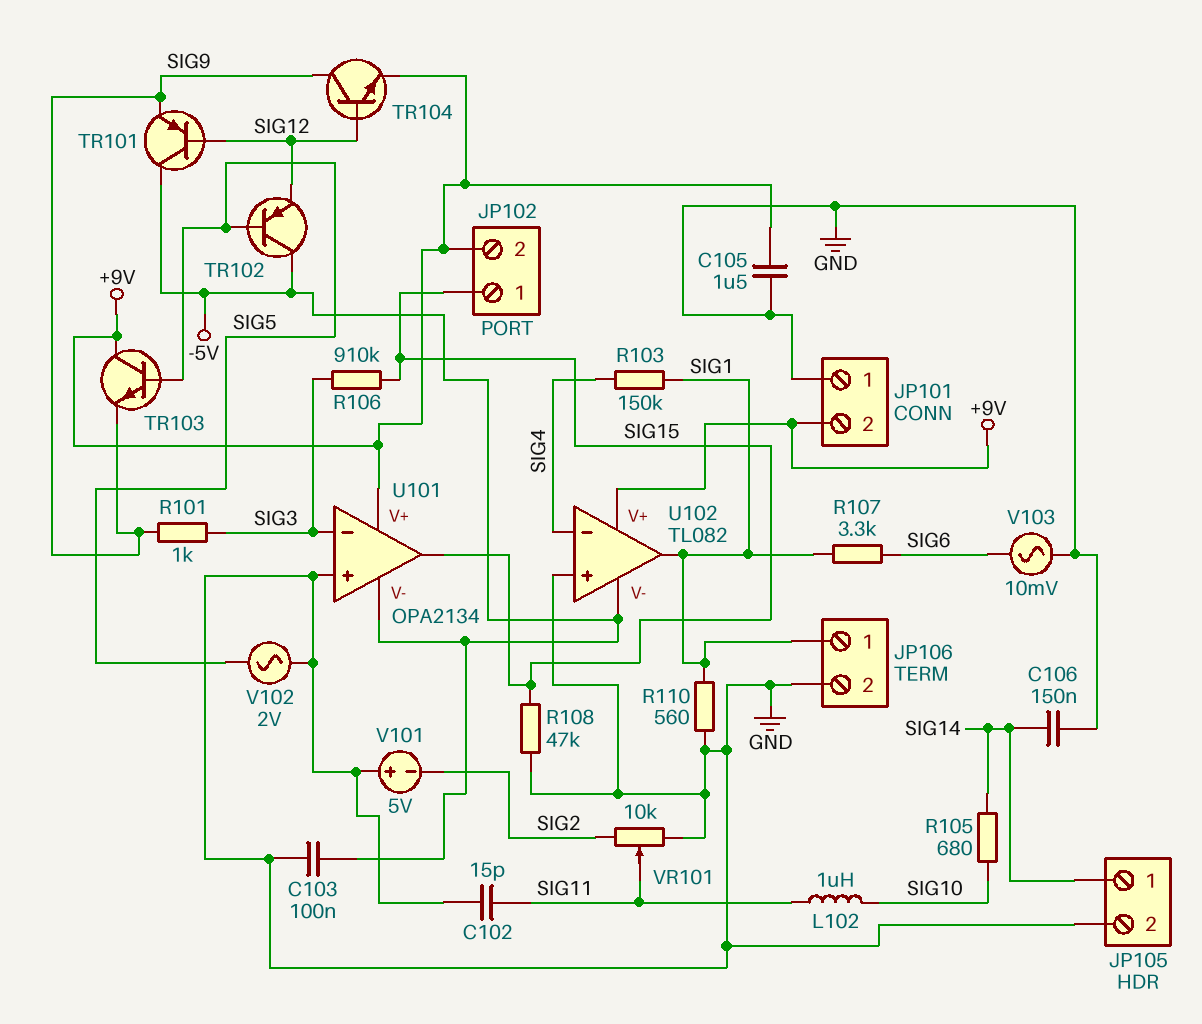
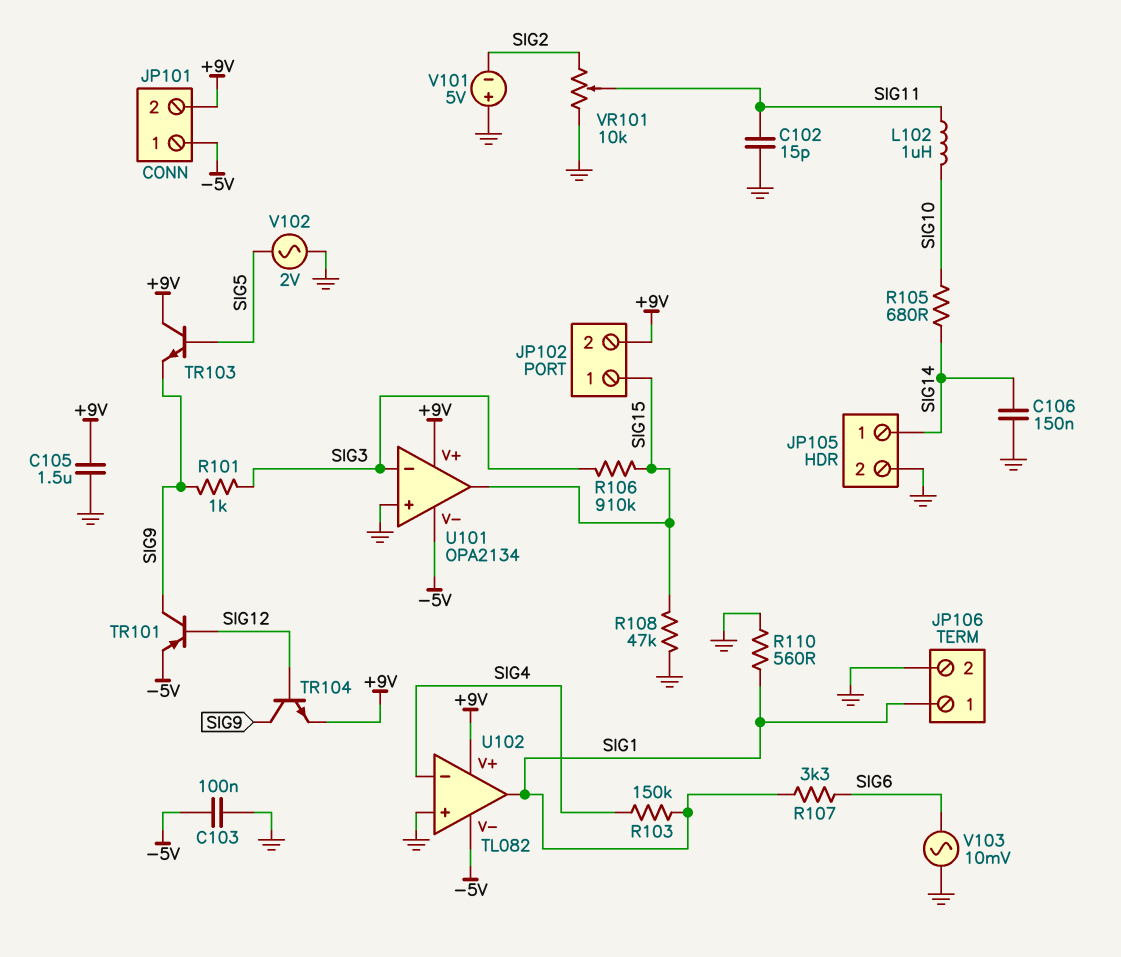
JP101 pin 1: GND -> -5V
TR101: PNP (B SIG12, C -5V, E SIG9) -> PNP (B SIG12, C SIG9, E -5V)
TR102: PNP (B SIG5, C -5V, E SIG12) -> none

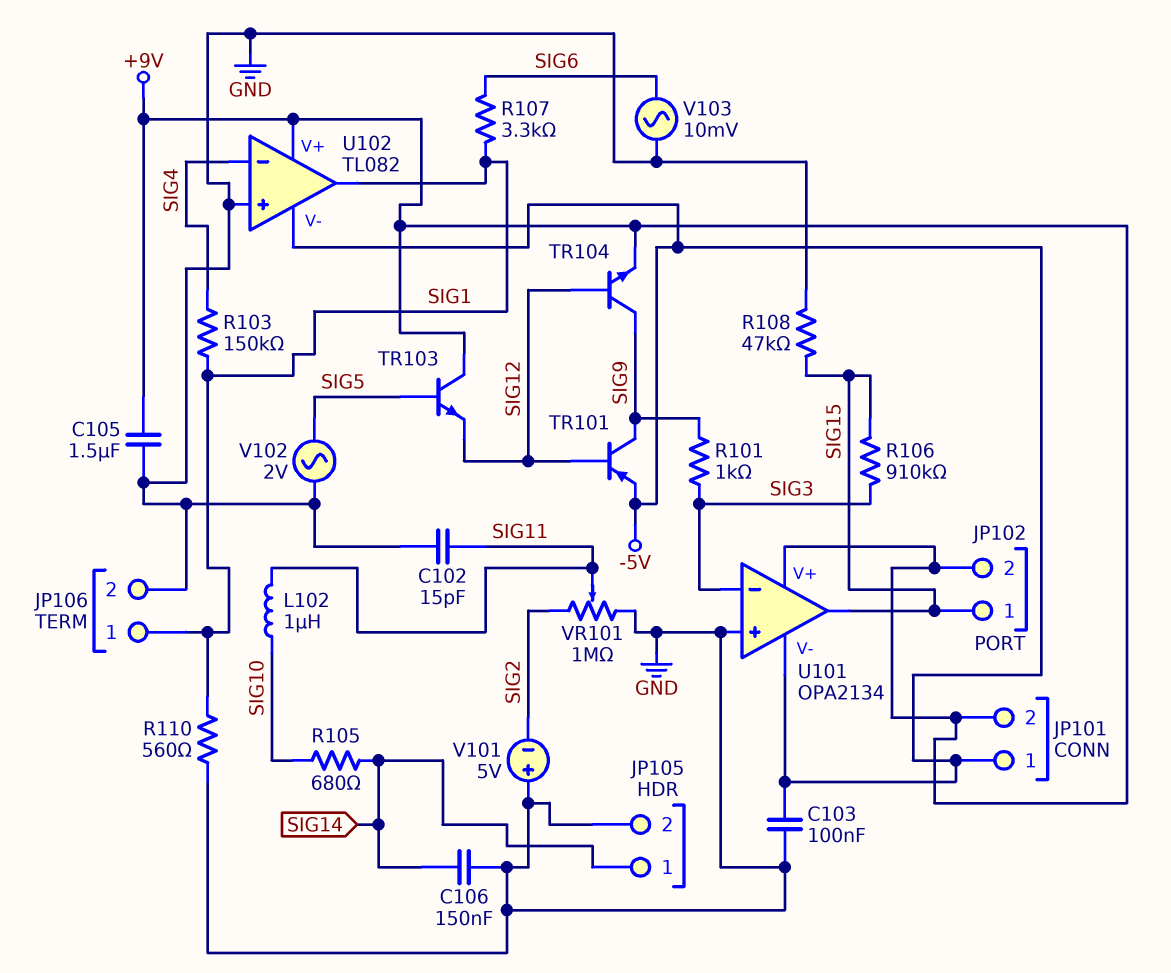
TR103: NPN (B SIG5, C +9V, E SIG9) -> NPN (B SIG5, C +9V, E SIG12)
VR101: 10k (GND, SIG2, wiper SIG11) -> 1M (GND, SIG2, wiper SIG11)

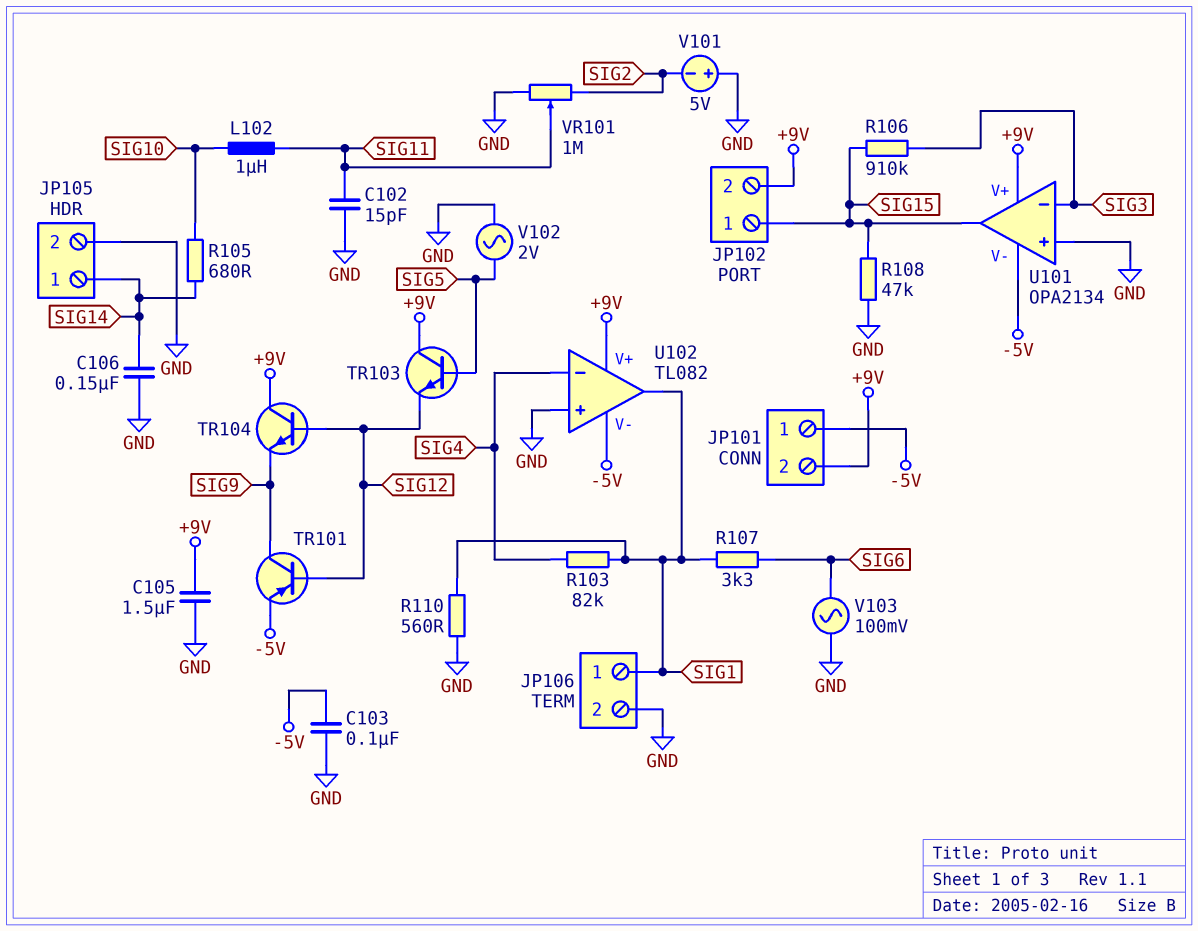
R101: 1k (SIG3, SIG9) -> none
R103: 150k (SIG1, SIG4) -> 82k (SIG1, SIG4)
TR104: NPN (B SIG12, C SIG9, E +9V) -> NPN (B SIG12, C +9V, E SIG9)
V103: AC 10mV (GND, SIG6) -> AC 100mV (GND, SIG6)

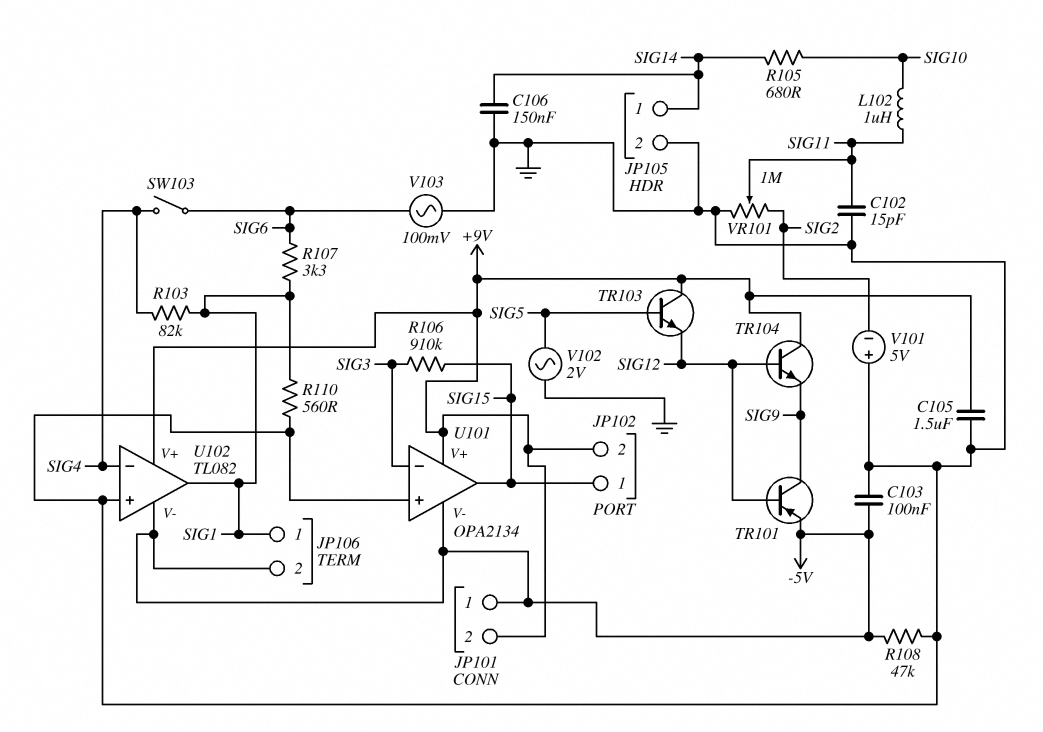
JP106 pin 2: GND -> -5V
R108: 47k (GND, SIG15) -> 47k (-5V, GND)
SW103: none -> switch (SIG4, SIG6)

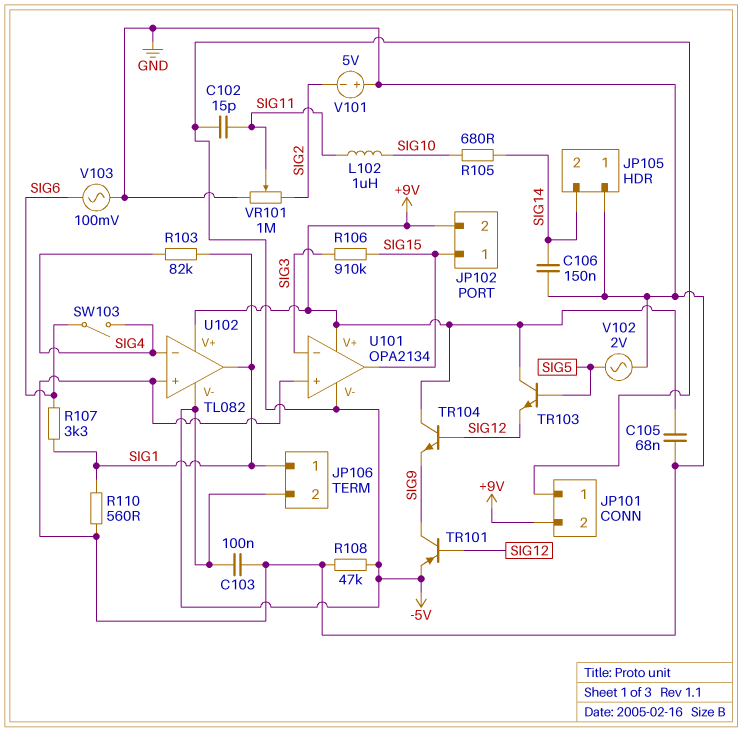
C102: 15pF (GND, SIG11) -> 15pF (-5V, SIG11)
C105: 1.5uF (+9V, GND) -> 68nF (+9V, GND)
JP105 pin 1: SIG14 -> GND
JP105 pin 2: GND -> SIG14

